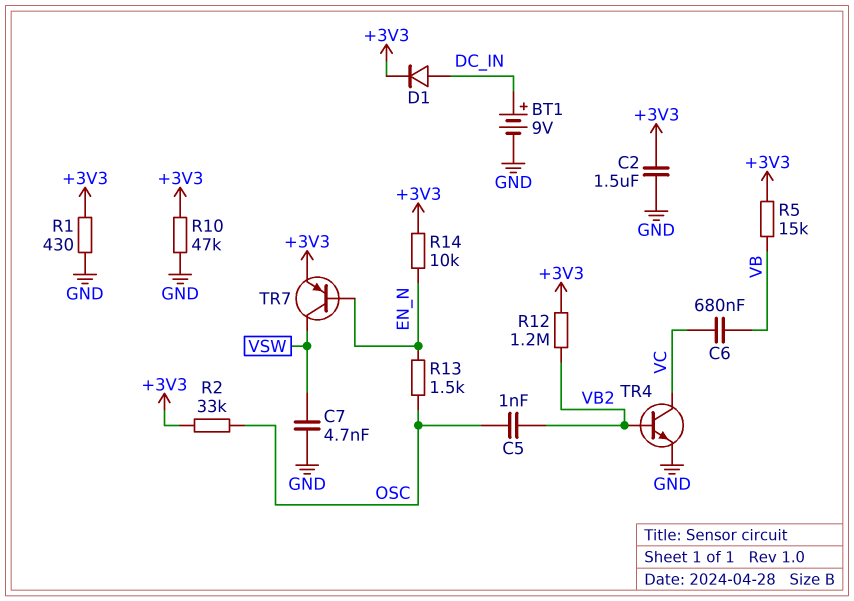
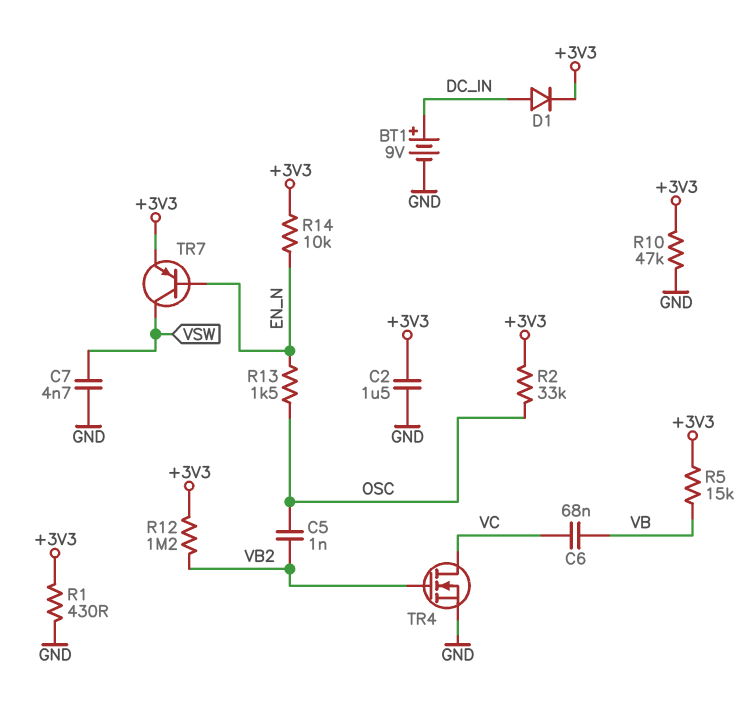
C6: 680nF (VB, VC) -> 68nF (VB, VC)
TR4: NPN (B VB2, C VC, E GND) -> NMOS (G VB2, D VC, S GND)

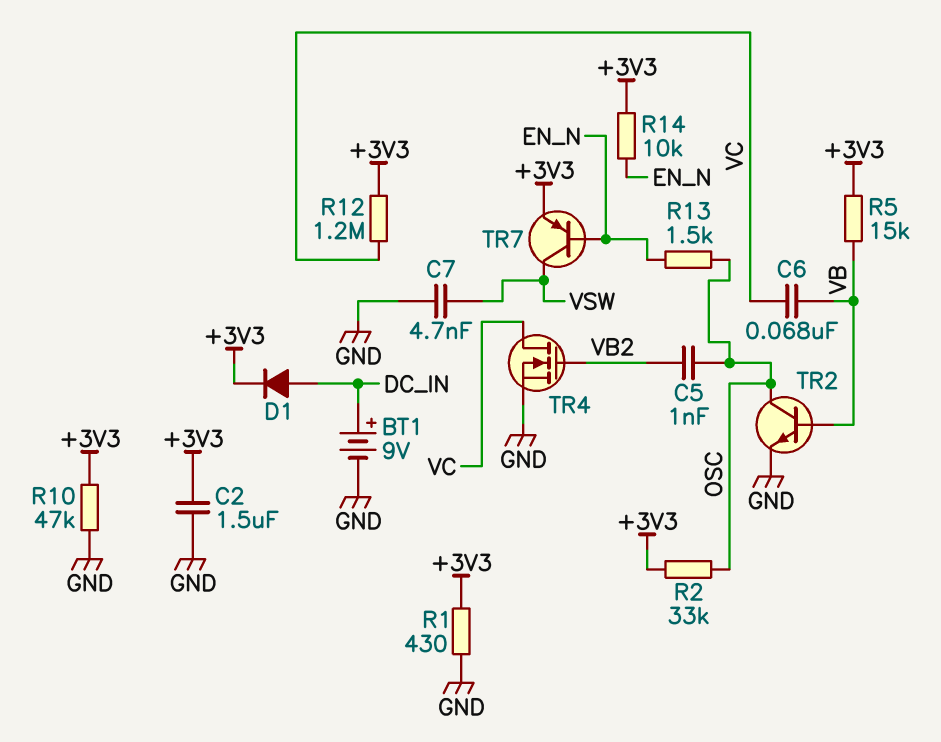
R12: 1.2M (+3V3, VB2) -> 1.2M (+3V3, VC)
TR2: none -> NPN (B VB, C OSC, E GND)

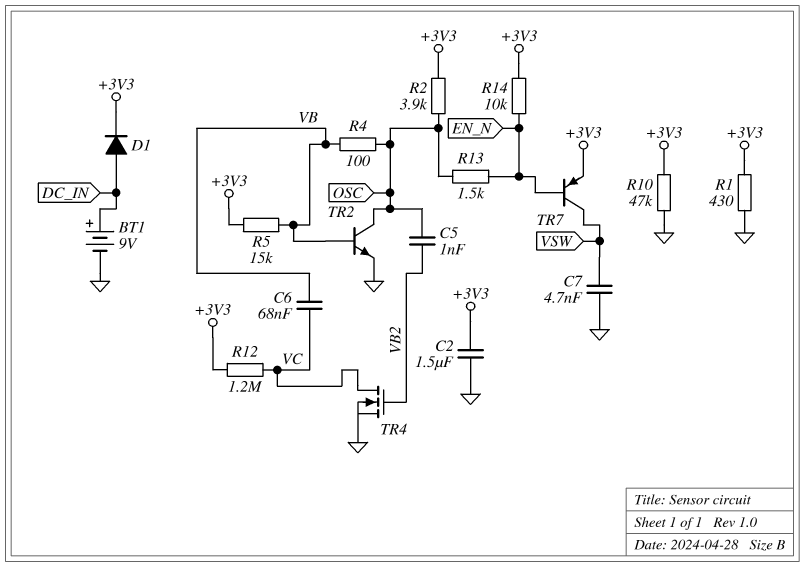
R2: 33k (+3V3, OSC) -> 3.9k (+3V3, OSC)
R4: none -> 100 (OSC, VB)

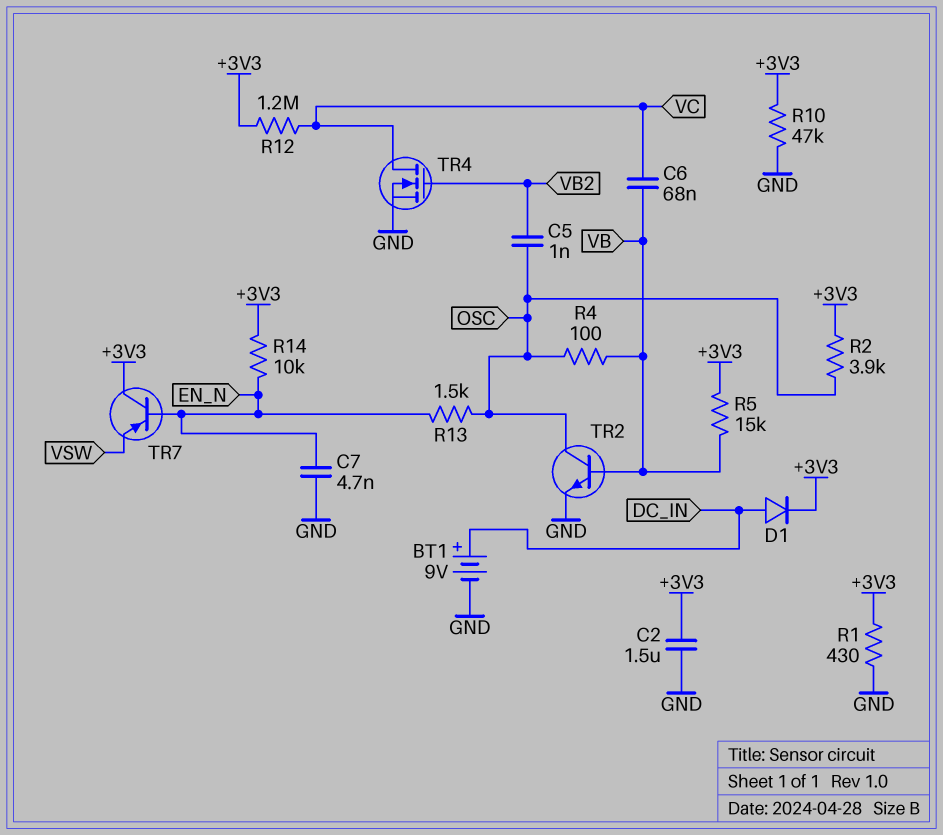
C7: 4.7nF (GND, VSW) -> 4.7nF (EN_N, GND)
TR7: PNP (B EN_N, C VSW, E +3V3) -> PNP (B EN_N, C +3V3, E VSW)

